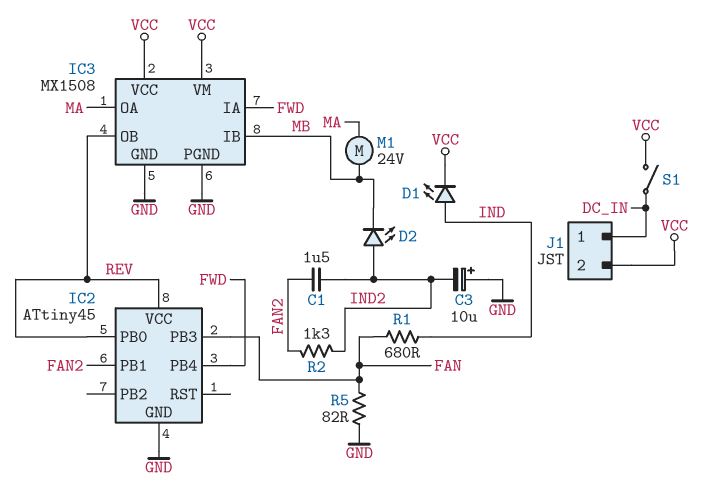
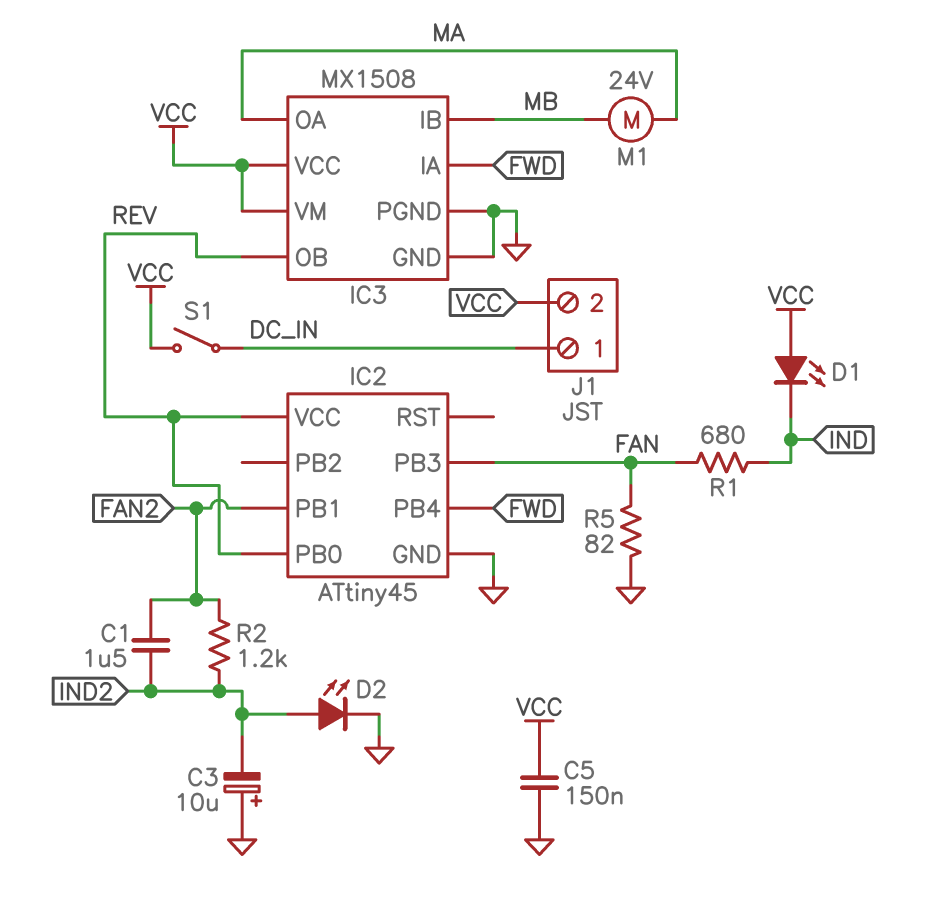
C5: none -> 150nF (GND, VCC)
D1: LED (A IND, K VCC) -> LED (A VCC, K IND)
D2: LED (A IND2, K MB) -> LED (A IND2, K GND)
R2: 1.3k (FAN2, IND2) -> 1.2k (FAN2, IND2)

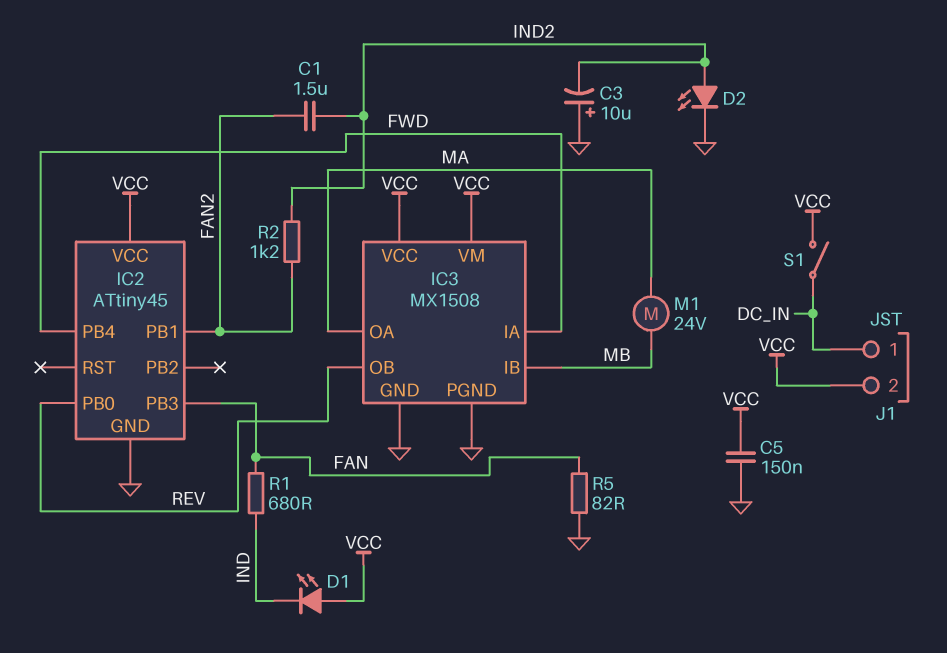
IC2 pin VCC: REV -> VCC

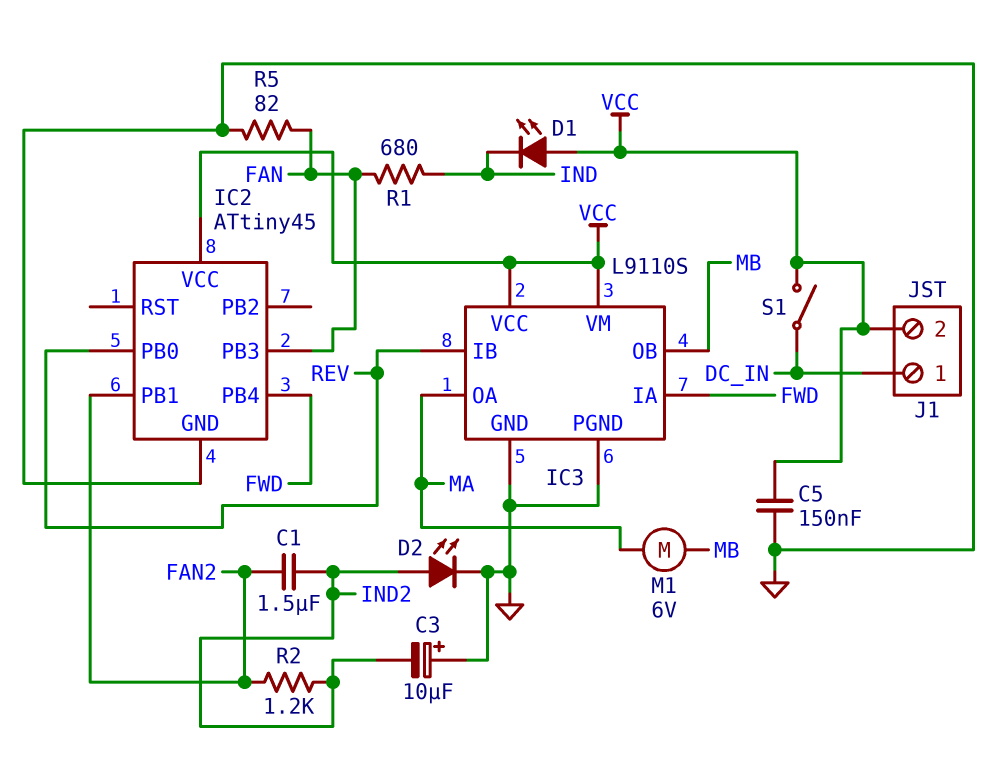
IC3: MX1508 -> L9110S
IC3 pin IB: MB -> REV
IC3 pin OB: REV -> MB
M1: motor 24V (MA, MB) -> motor 6V (MA, MB)

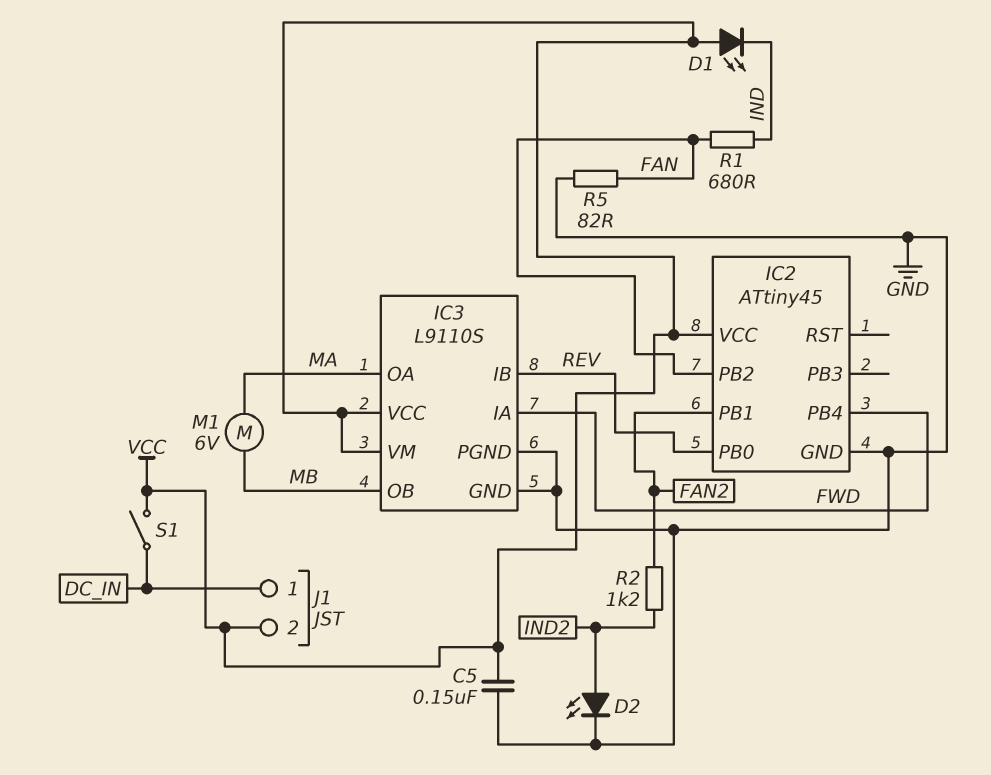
C1: 1.5uF (FAN2, IND2) -> none
C3: 10uF (plus GND, minus IND2) -> none
IC2 pin PB2: none -> FAN
IC2 pin PB3: FAN -> none

